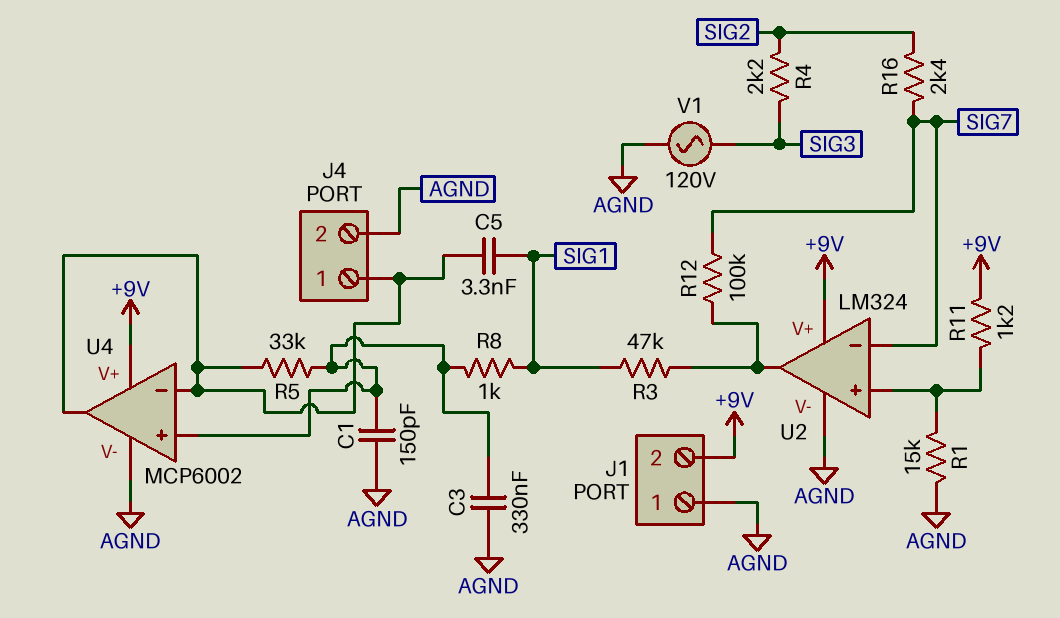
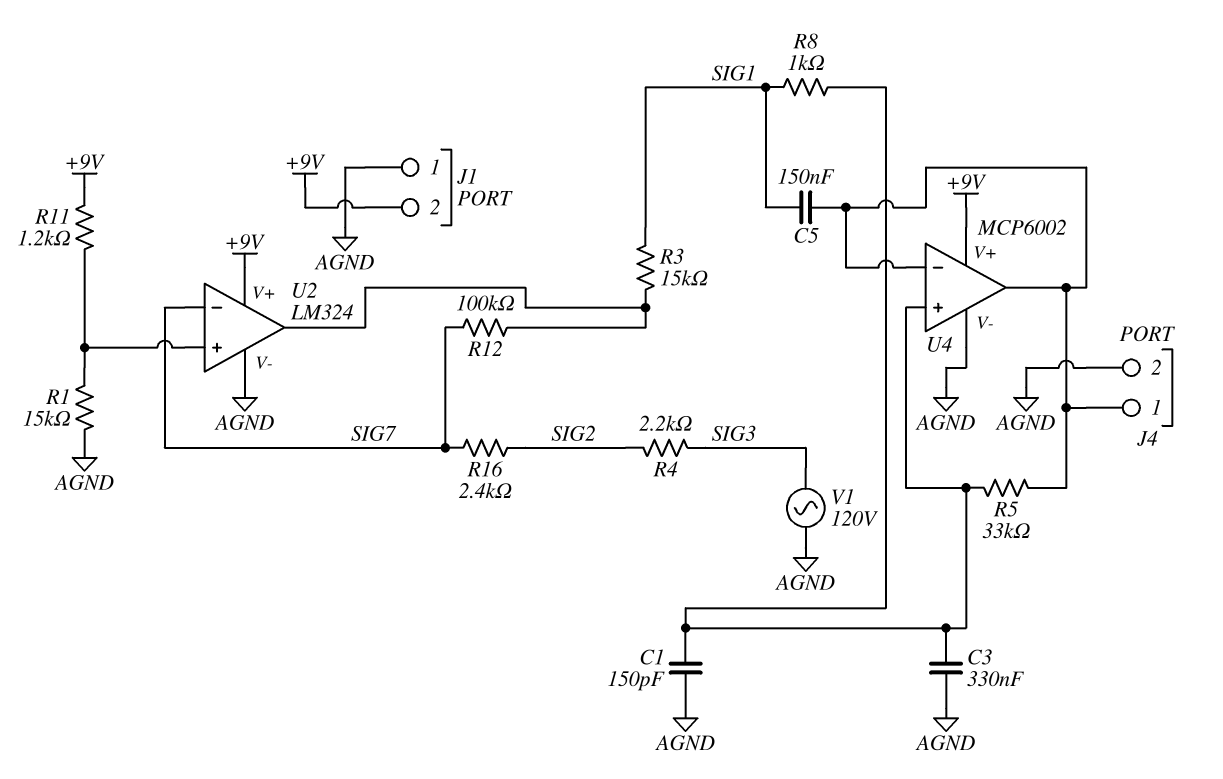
C5: 3.3nF (J4/1, SIG1) -> 150nF (J4/1, SIG1)
R3: 47k (SIG1, U2/out) -> 15k (SIG1, U2/out)

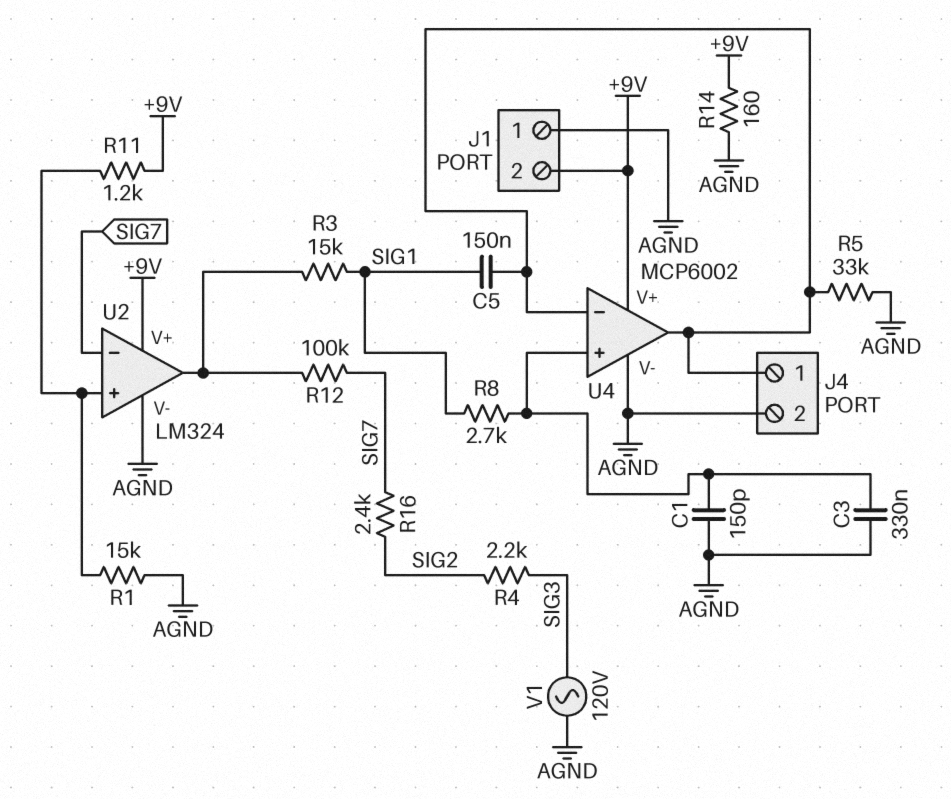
R5: 33k (J4/1, U4/in+) -> 33k (AGND, J4/1)
R8: 1k (SIG1, U4/in+) -> 2.7k (SIG1, U4/in+)
R14: none -> 160 (+9V, AGND)

